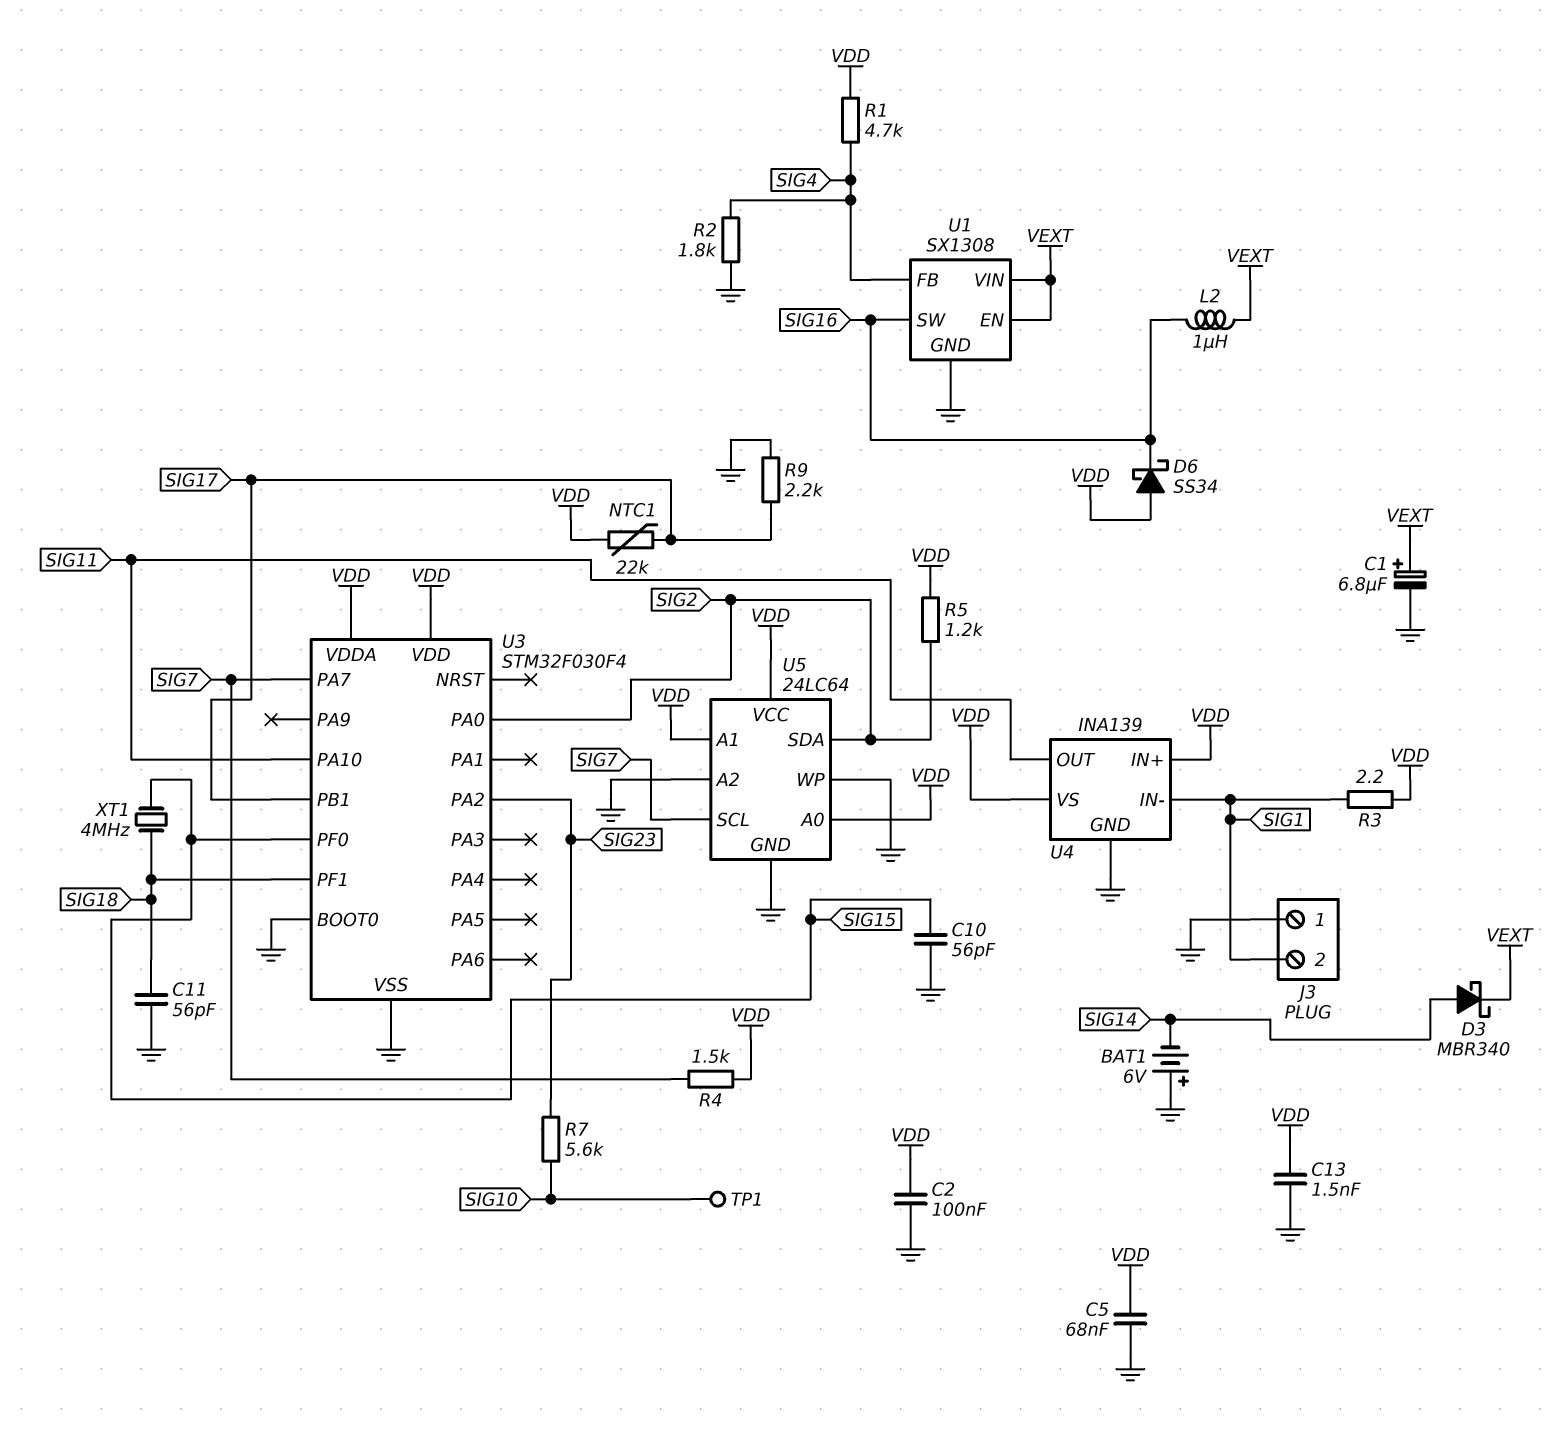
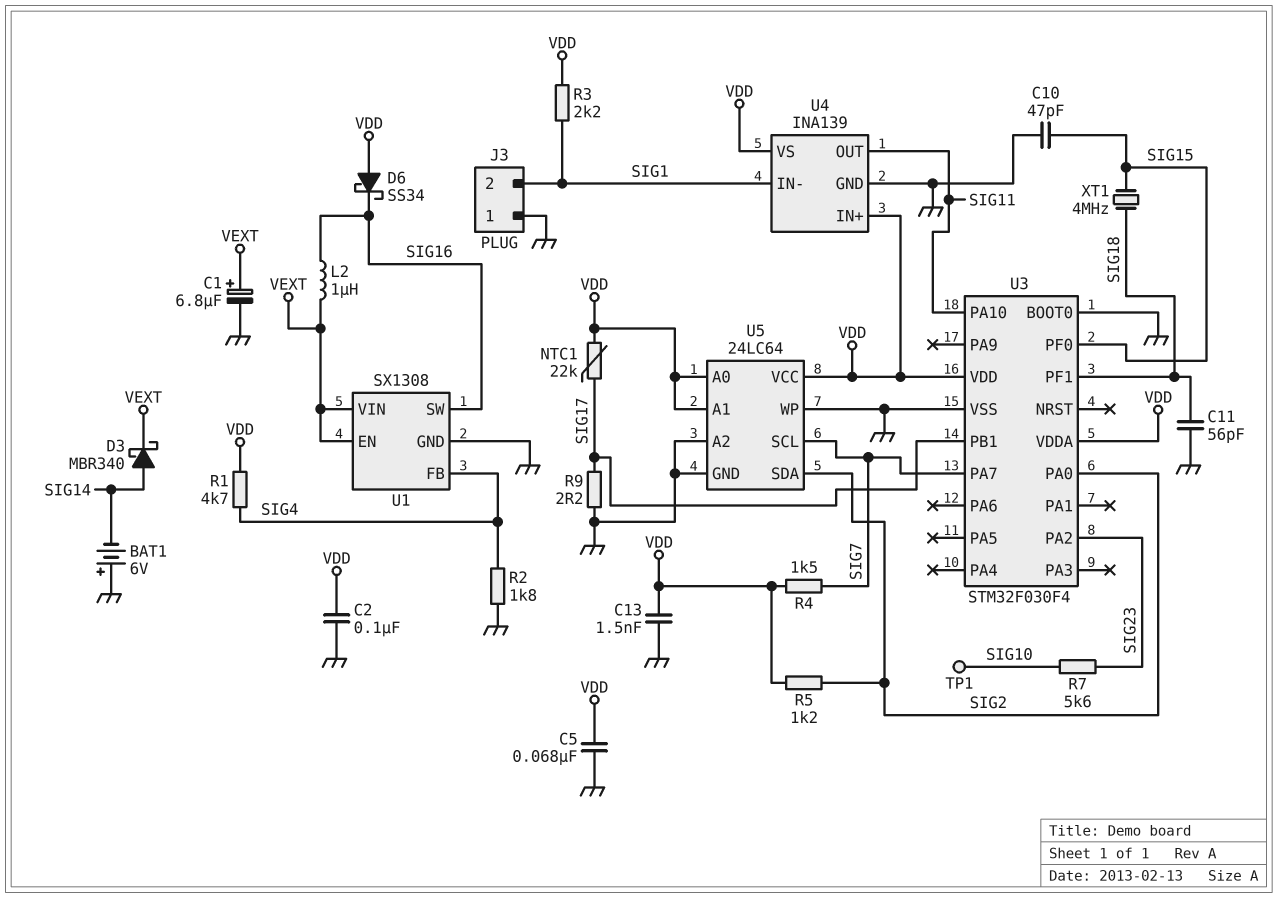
C10: 56pF (GND, SIG15) -> 47pF (GND, SIG15)
R3: 2.2 (SIG1, VDD) -> 2.2k (SIG1, VDD)
R9: 2.2k (GND, SIG17) -> 2.2 (GND, SIG17)

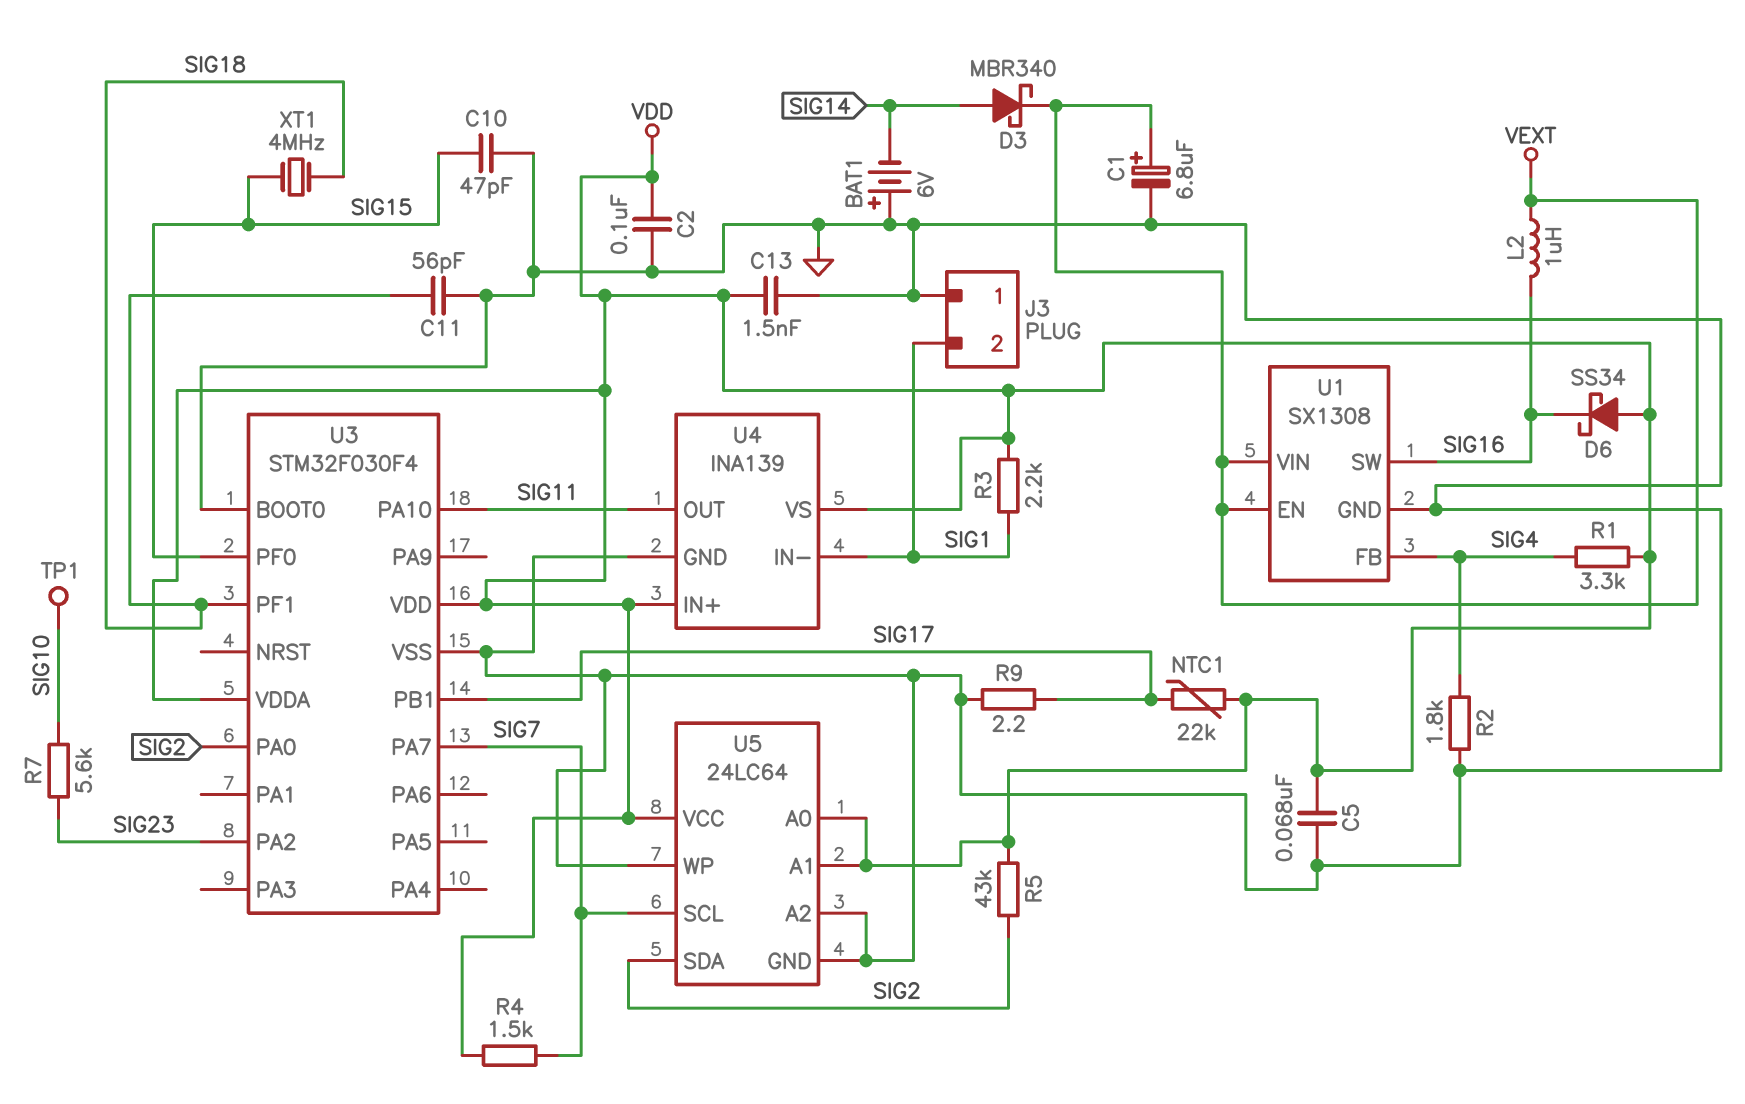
R1: 4.7k (SIG4, VDD) -> 3.3k (SIG4, VDD)
R5: 1.2k (SIG2, VDD) -> 43k (SIG2, VDD)

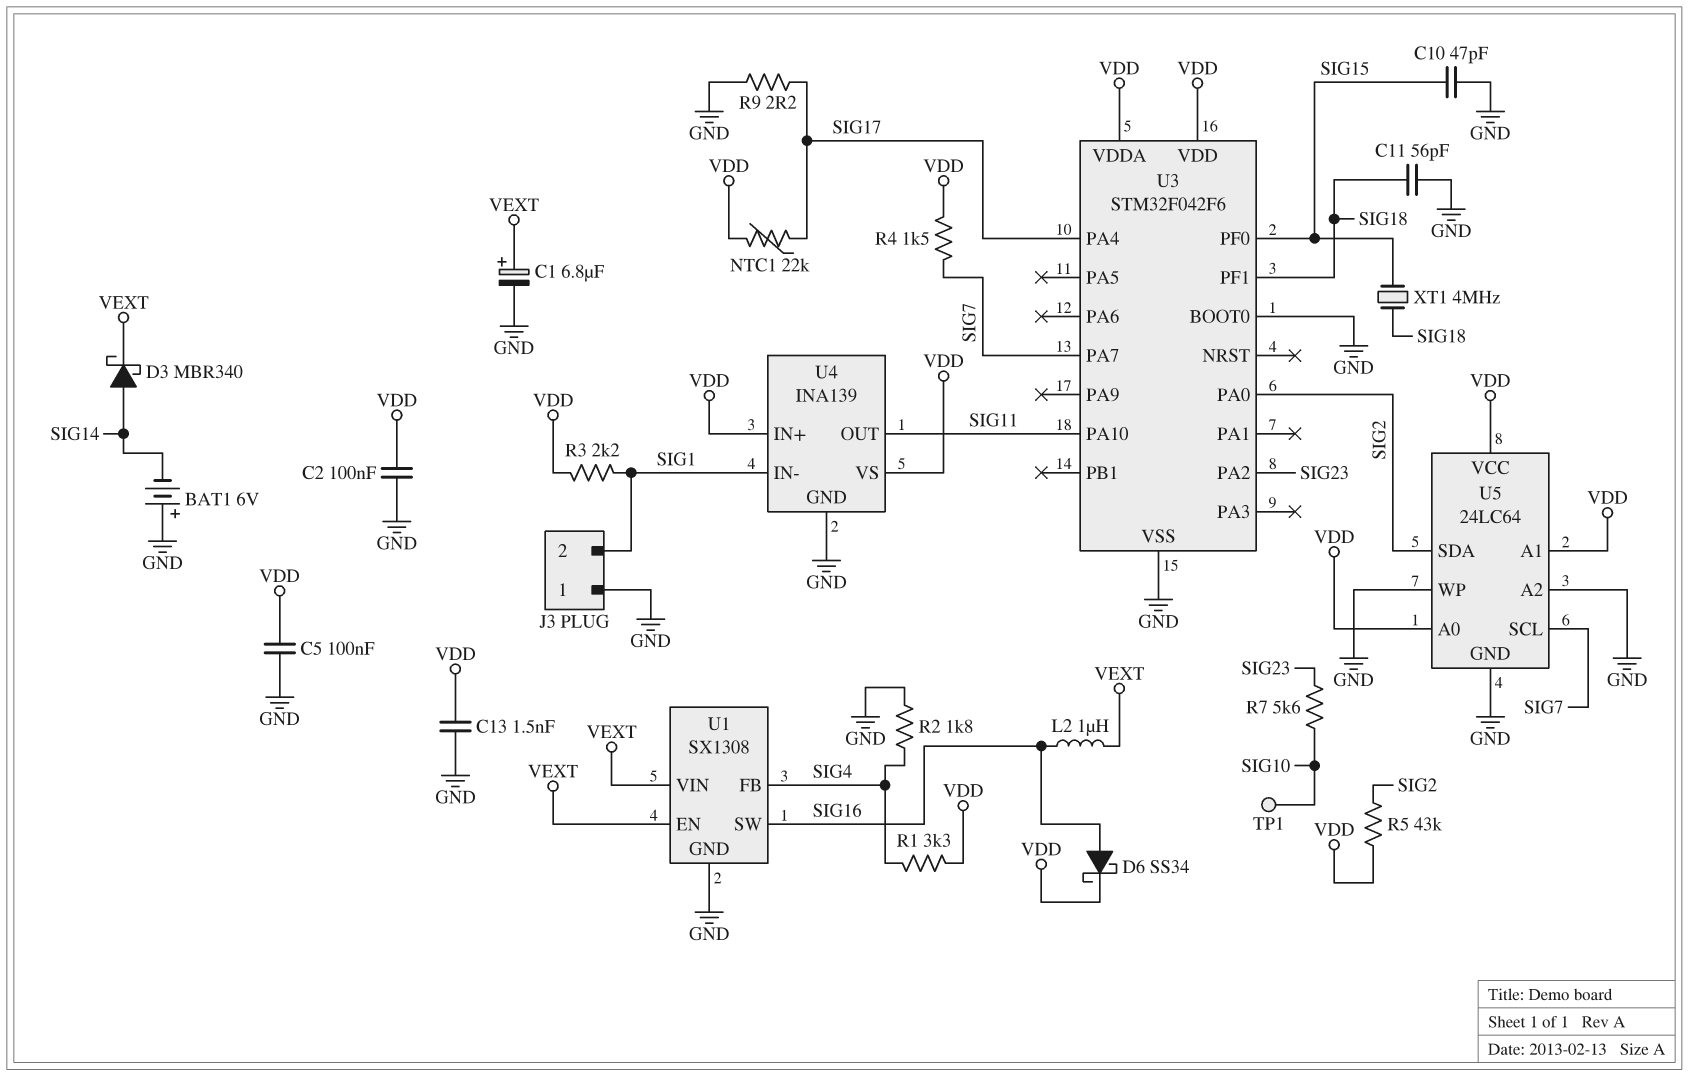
C5: 68nF (GND, VDD) -> 100nF (GND, VDD)
D6: schottky SS34 (A VDD, K SIG16) -> schottky SS34 (A SIG16, K VDD)
U3: STM32F030F4 -> STM32F042F6
U3 pin PA4: none -> SIG17
U3 pin PB1: SIG17 -> none

